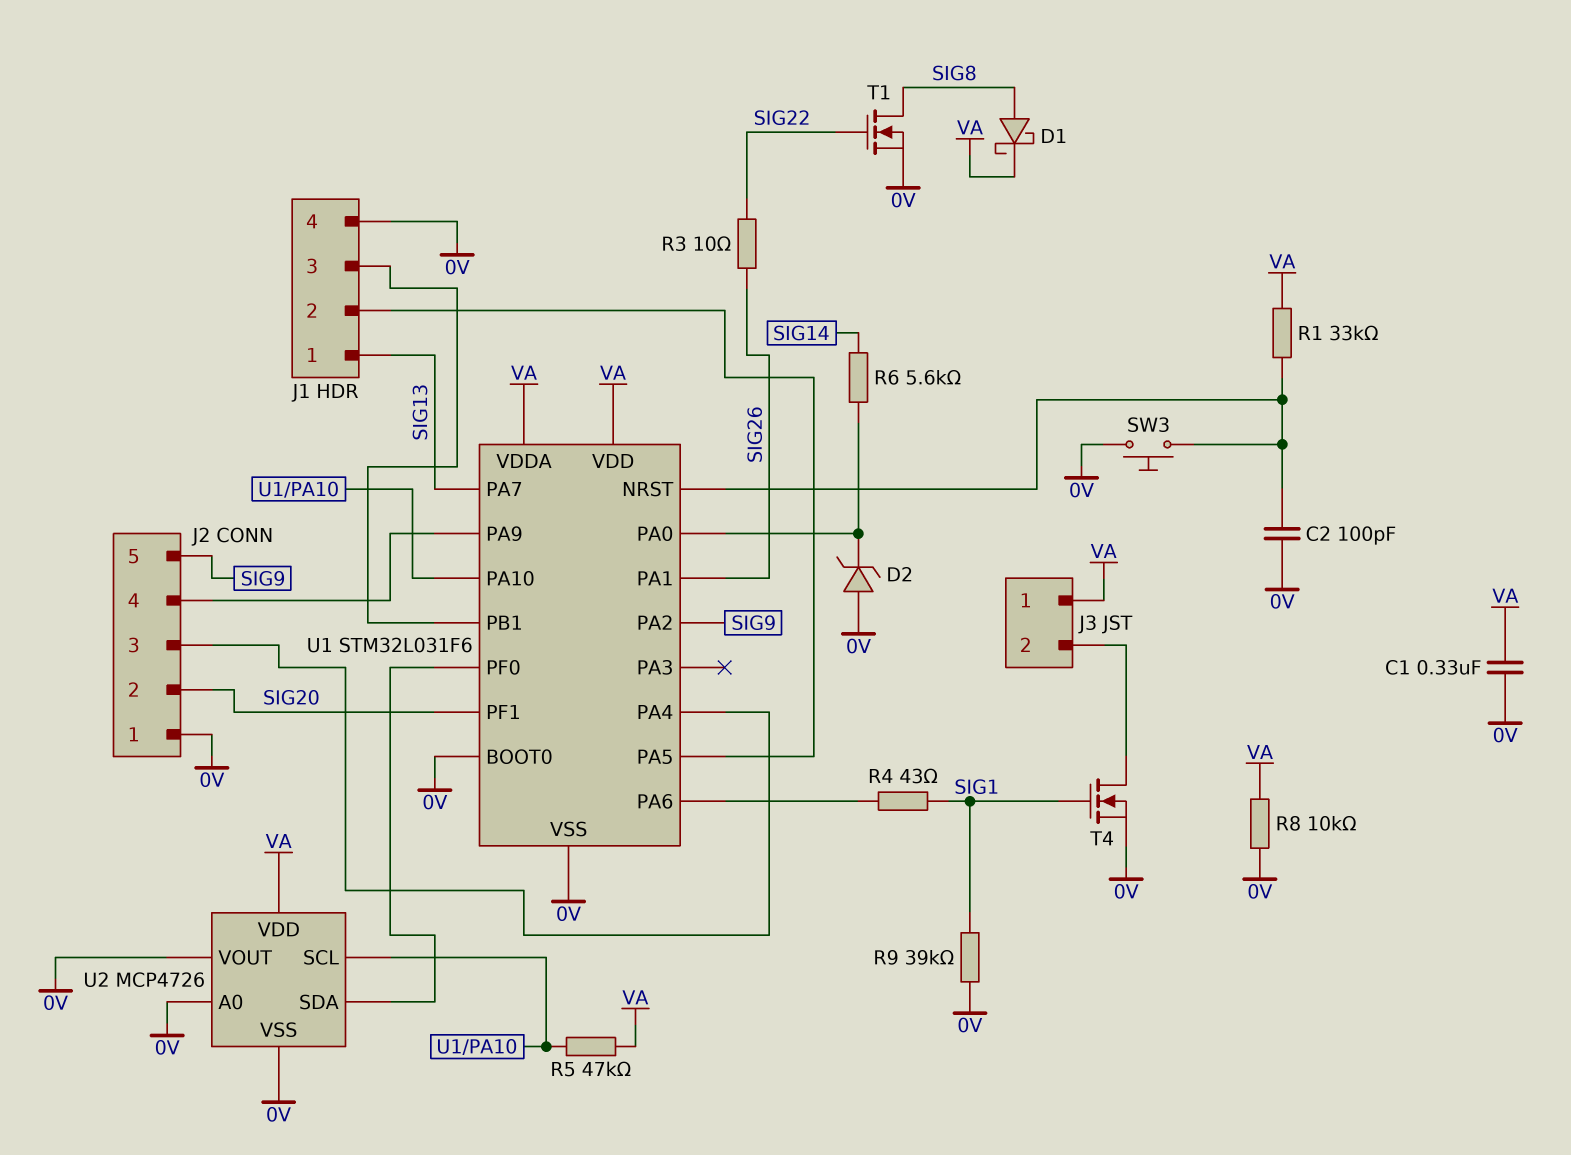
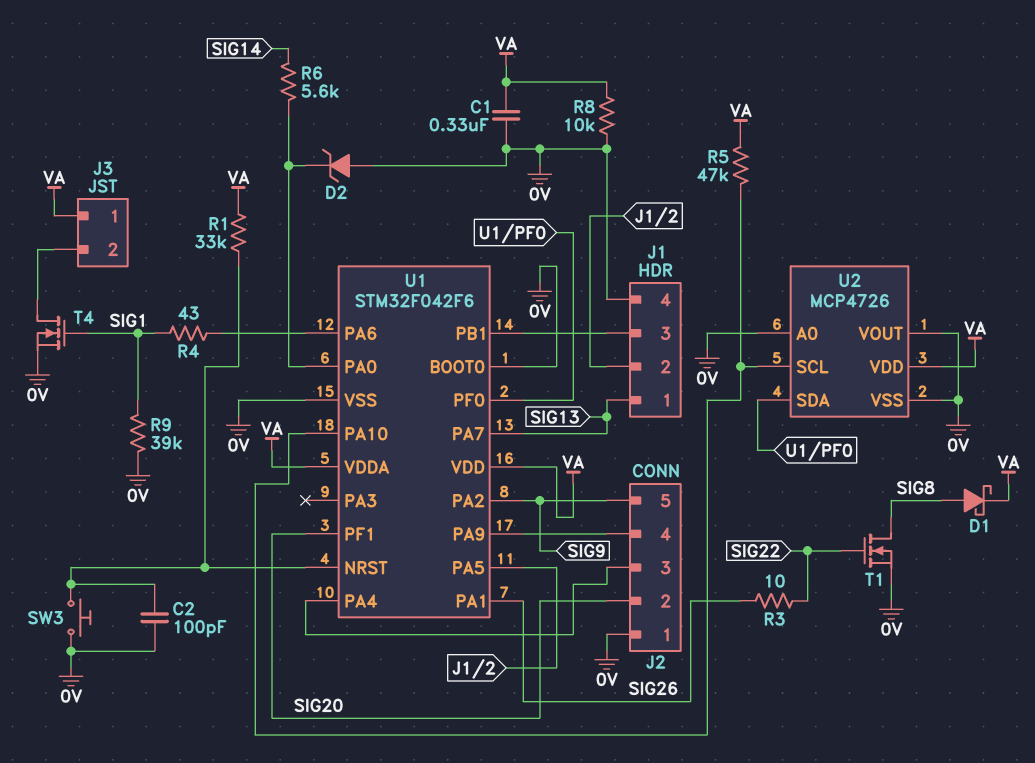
U1: STM32L031F6 -> STM32F042F6

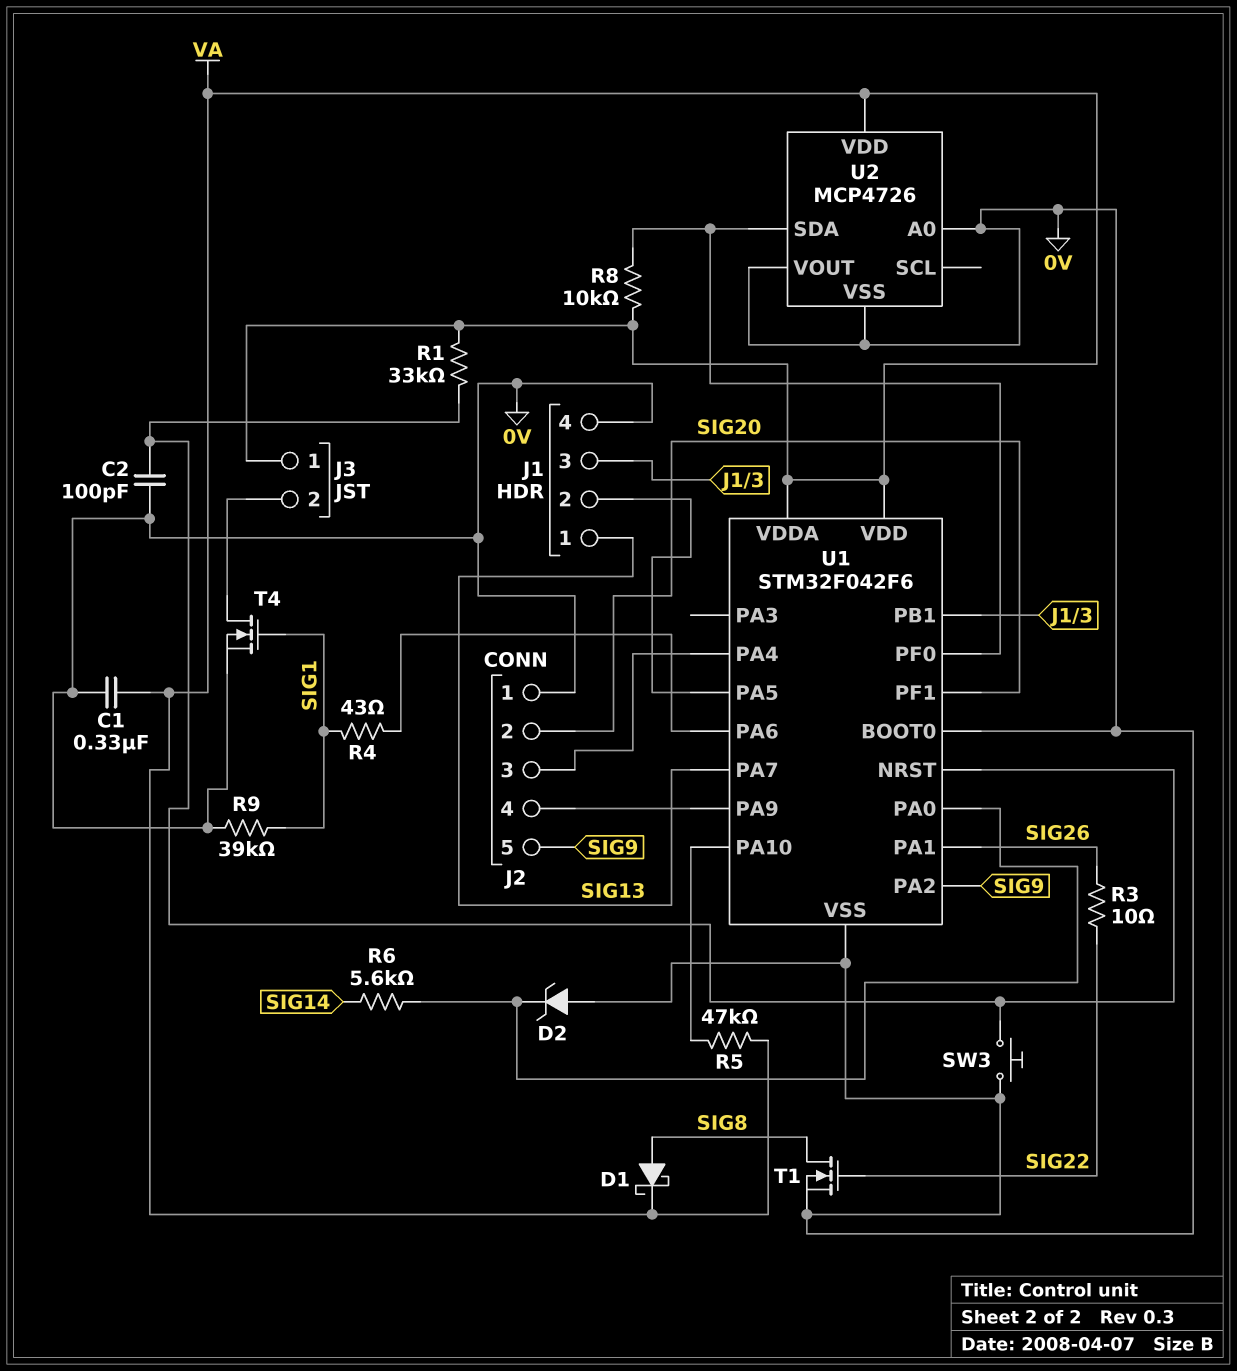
R8: 10k (0V, VA) -> 10k (U1/PF0, VA)
U2 pin SCL: U1/PA10 -> none

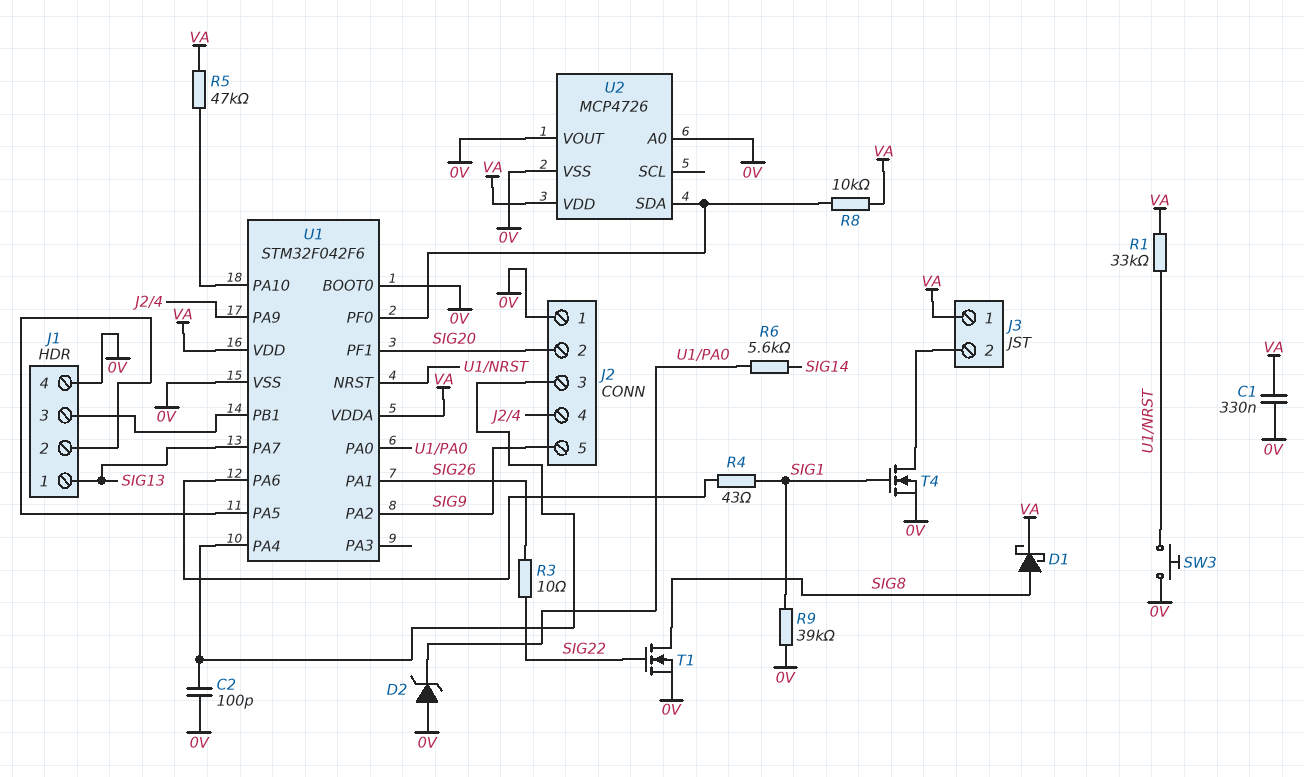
C2: 100pF (0V, U1/NRST) -> 100pF (0V, J2/3)

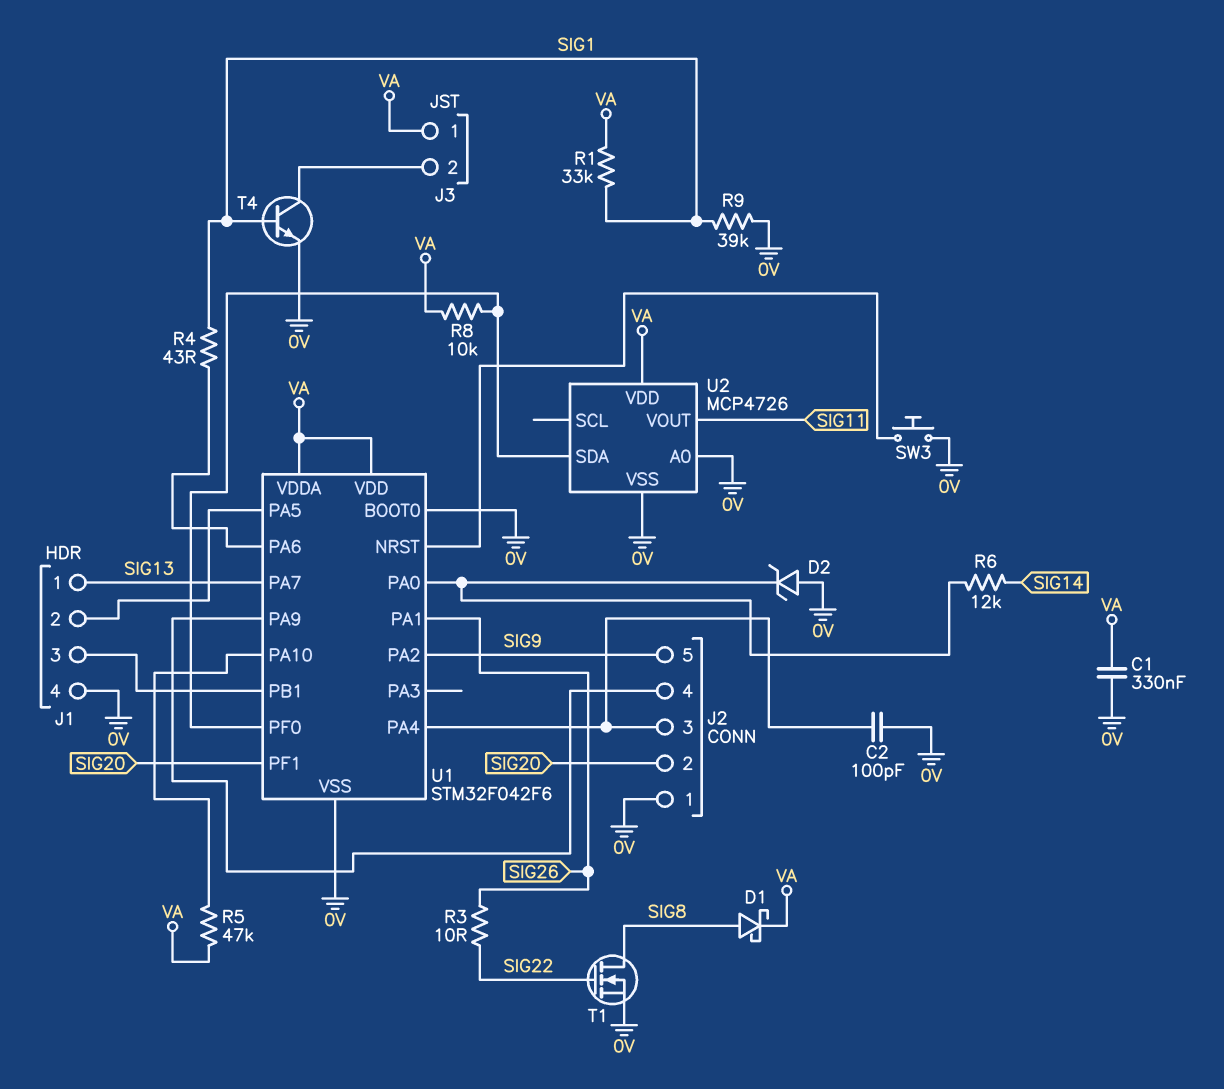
R1: 33k (U1/NRST, VA) -> 33k (SIG1, VA)
R6: 5.6k (SIG14, U1/PA0) -> 12k (SIG14, U1/PA0)
T4: NMOS (G SIG1, D J3/2, S 0V) -> NPN (B SIG1, C J3/2, E 0V)
U2 pin VOUT: 0V -> SIG11

